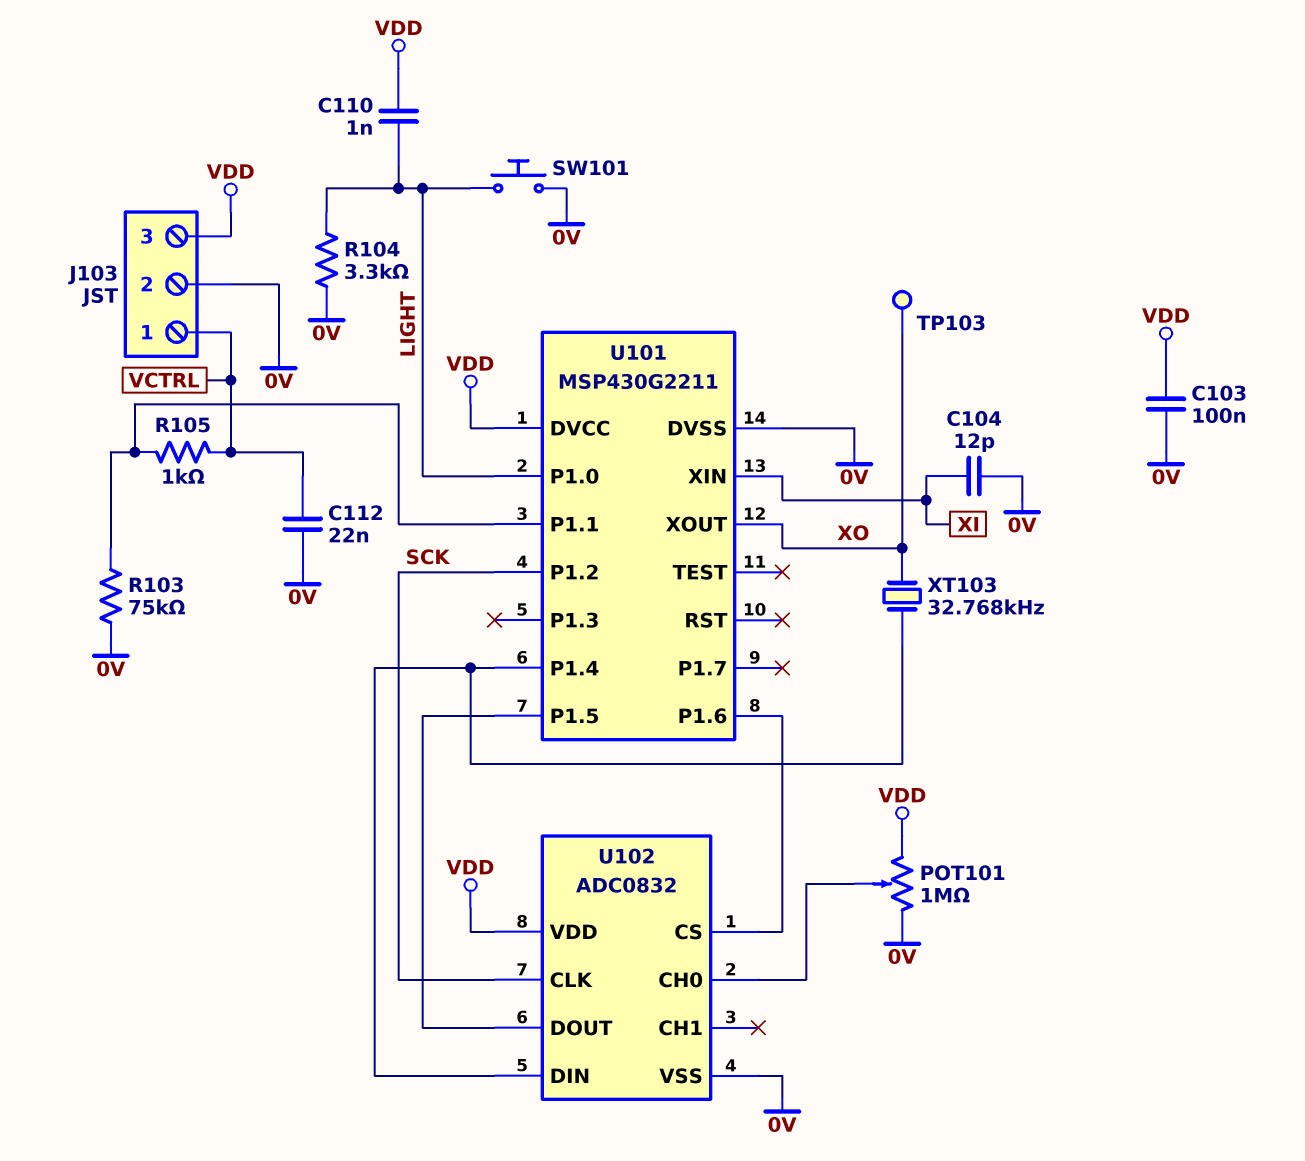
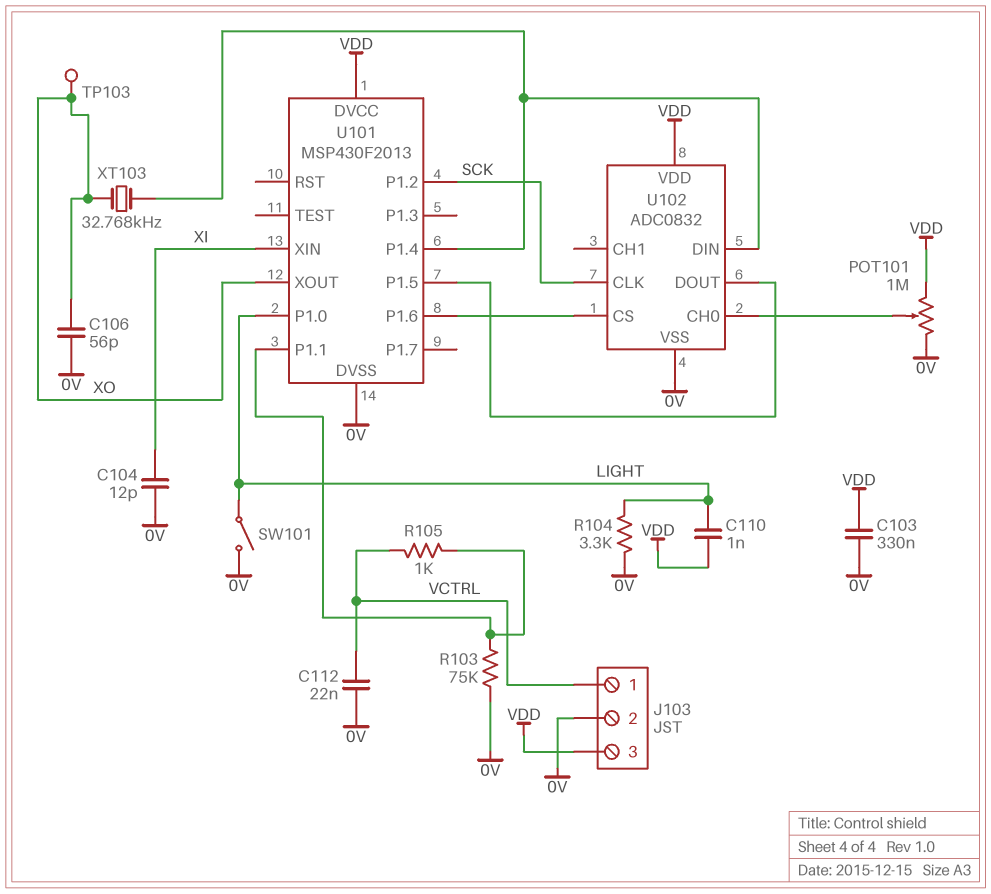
C103: 100nF (0V, VDD) -> 330nF (0V, VDD)
C106: none -> 56pF (0V, XO)
SW101: button (0V, LIGHT) -> switch (0V, LIGHT)
U101: MSP430G2211 -> MSP430F2013

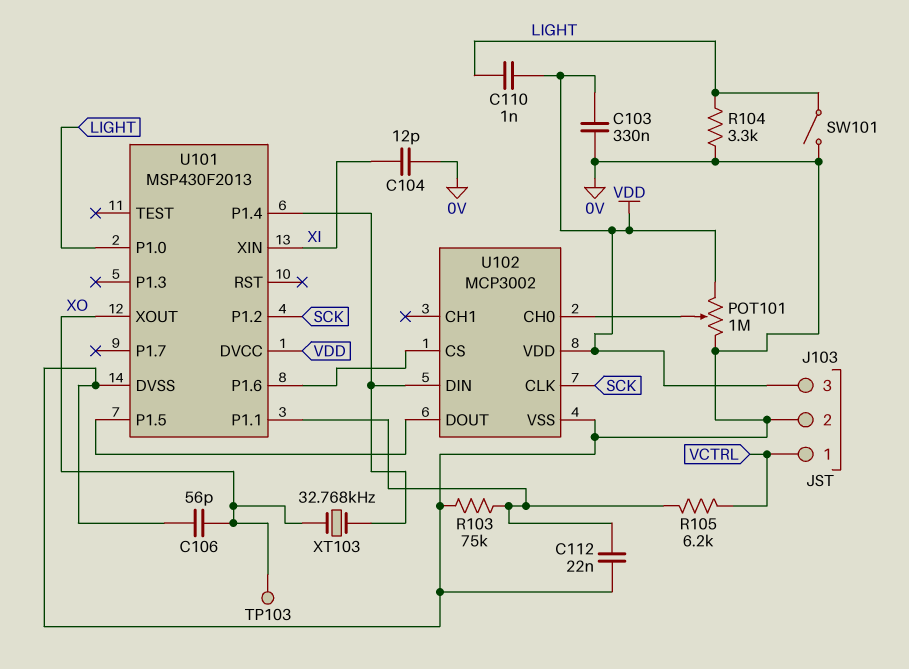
C112: 22nF (0V, VCTRL) -> 22nF (0V, U101/P1.1)
R105: 1k (U101/P1.1, VCTRL) -> 6.2k (U101/P1.1, VCTRL)
U102: ADC0832 -> MCP3002

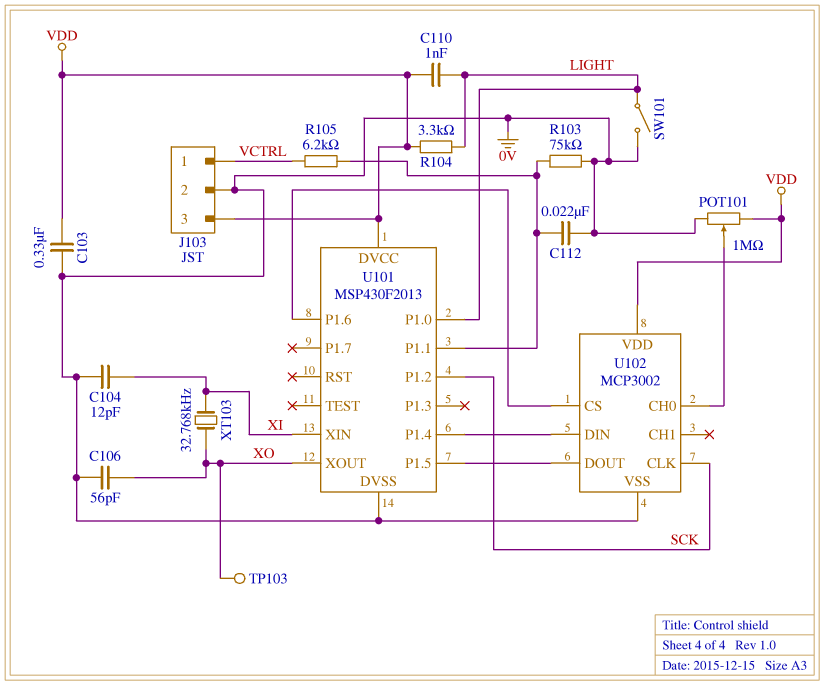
R104: 3.3k (0V, LIGHT) -> 3.3k (LIGHT, VDD)
XT103: 32.768kHz (U101/P1.4, XO) -> 32.768kHz (XI, XO)

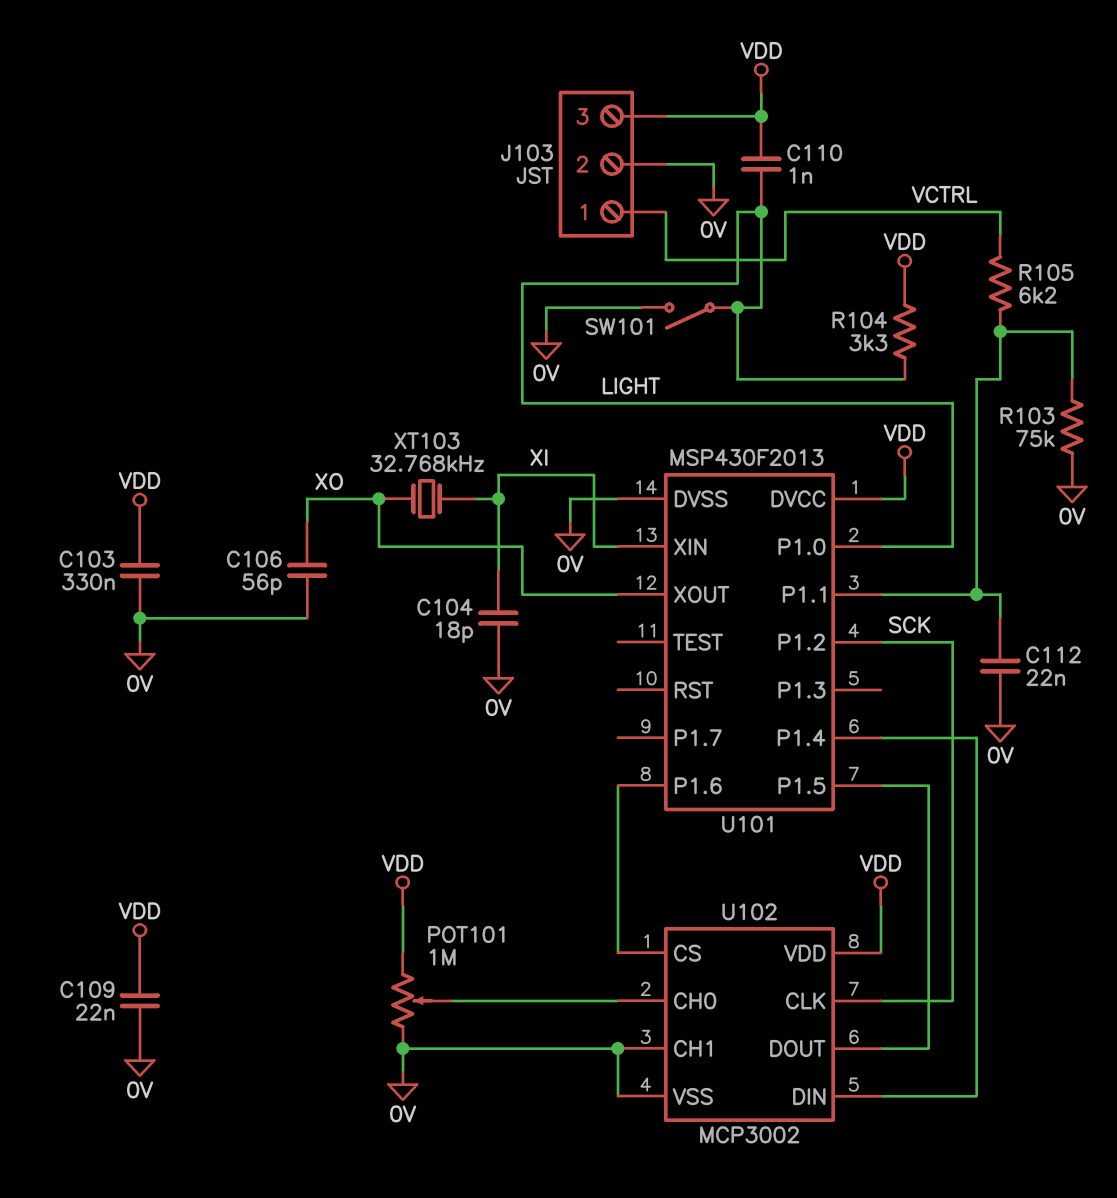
C104: 12pF (0V, XI) -> 18pF (0V, XI)
C109: none -> 22nF (0V, VDD)
TP103: test point (XO) -> none
U102 pin CH1: none -> 0V

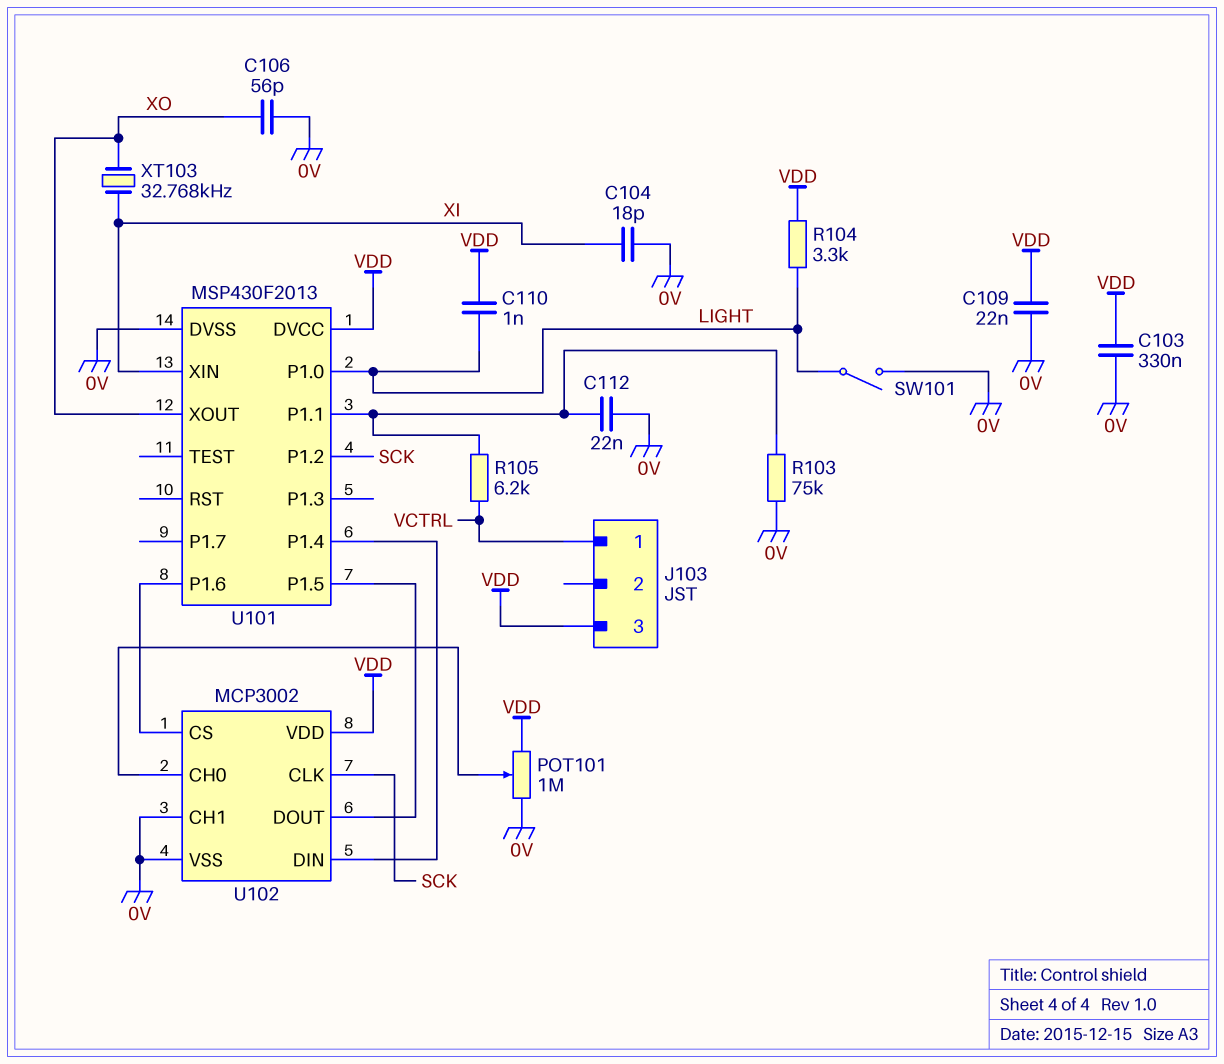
J103 pin 2: 0V -> none

